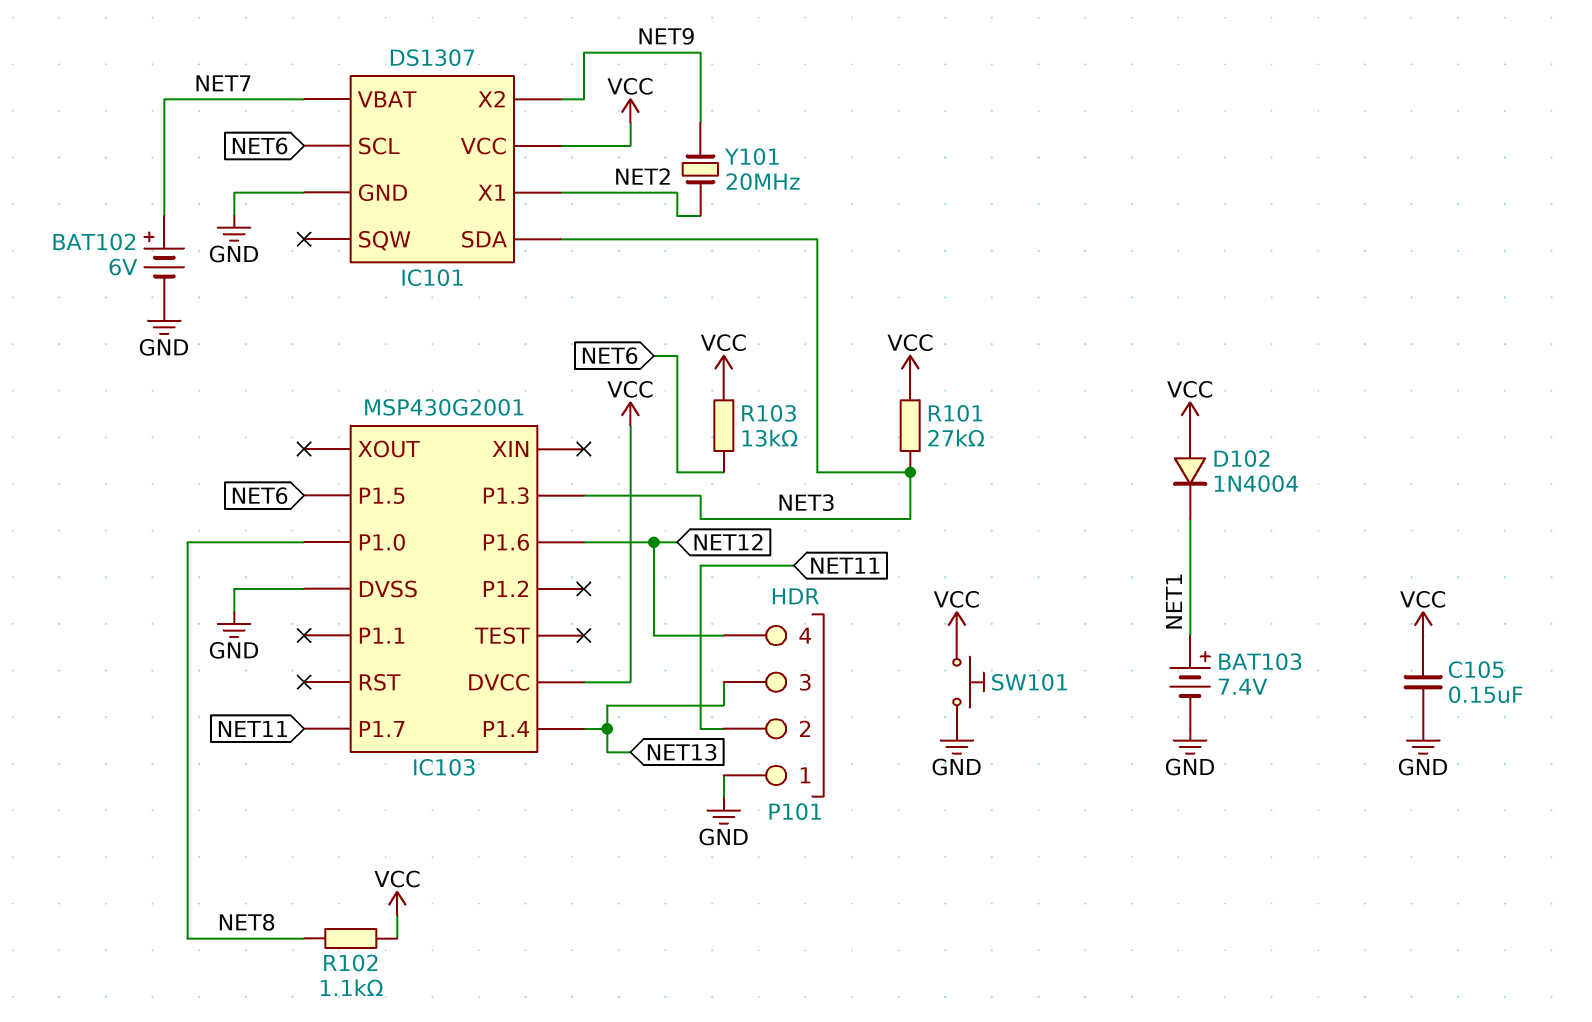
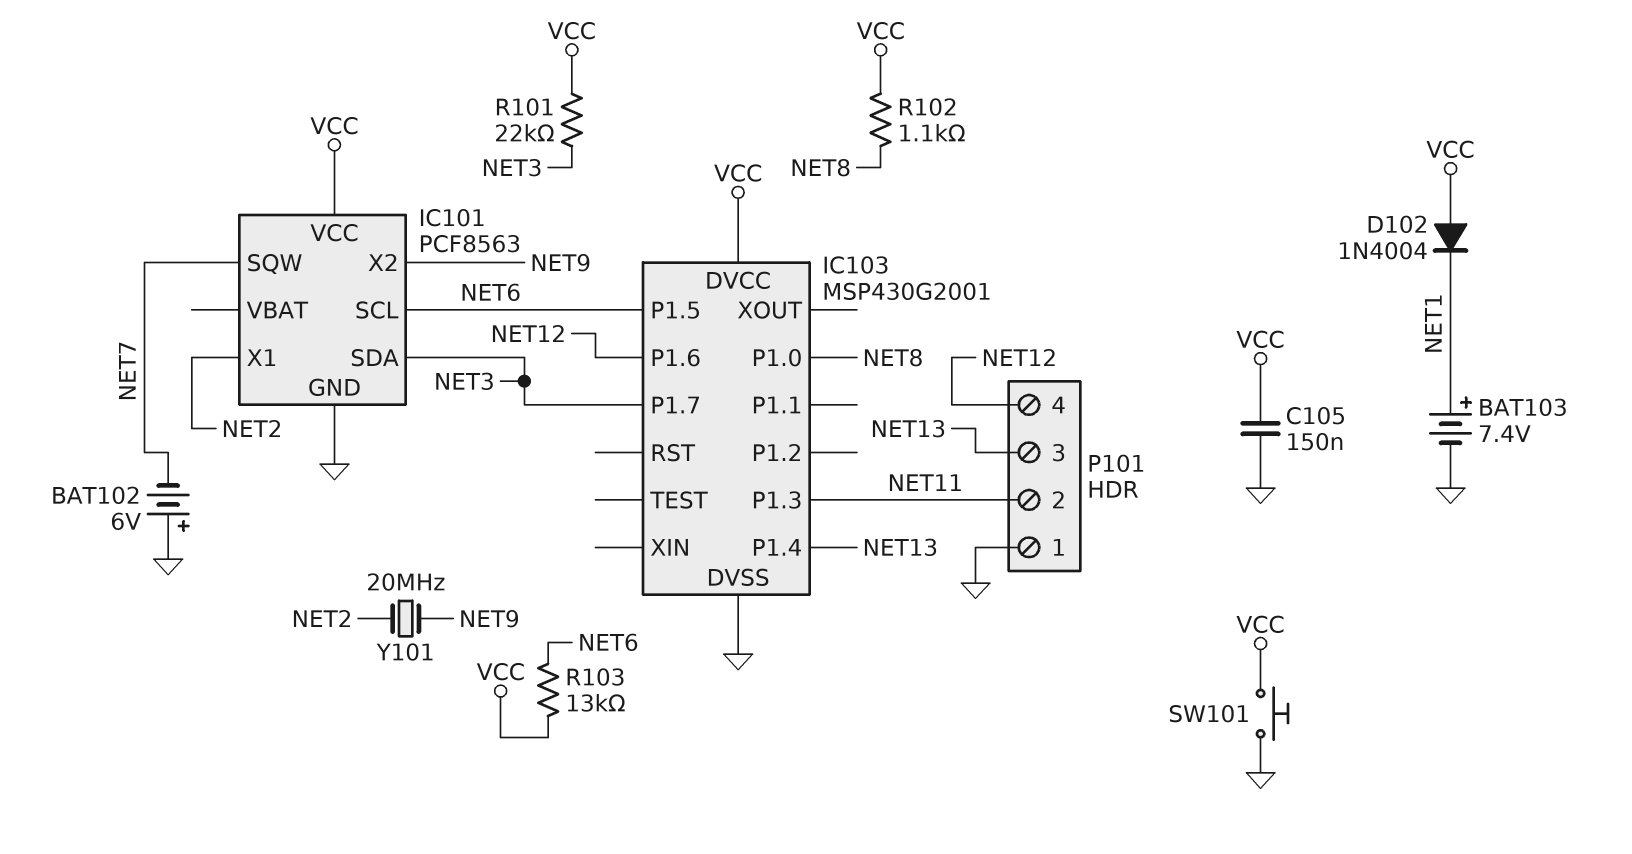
BAT102: 6V (plus NET7, minus GND) -> 6V (plus GND, minus NET7)
IC101: DS1307 -> PCF8563
IC101 pin SQW: none -> NET7
IC101 pin VBAT: NET7 -> none
IC103 pin P1.3: NET3 -> NET11
IC103 pin P1.7: NET11 -> NET3
R101: 27k (NET3, VCC) -> 22k (NET3, VCC)

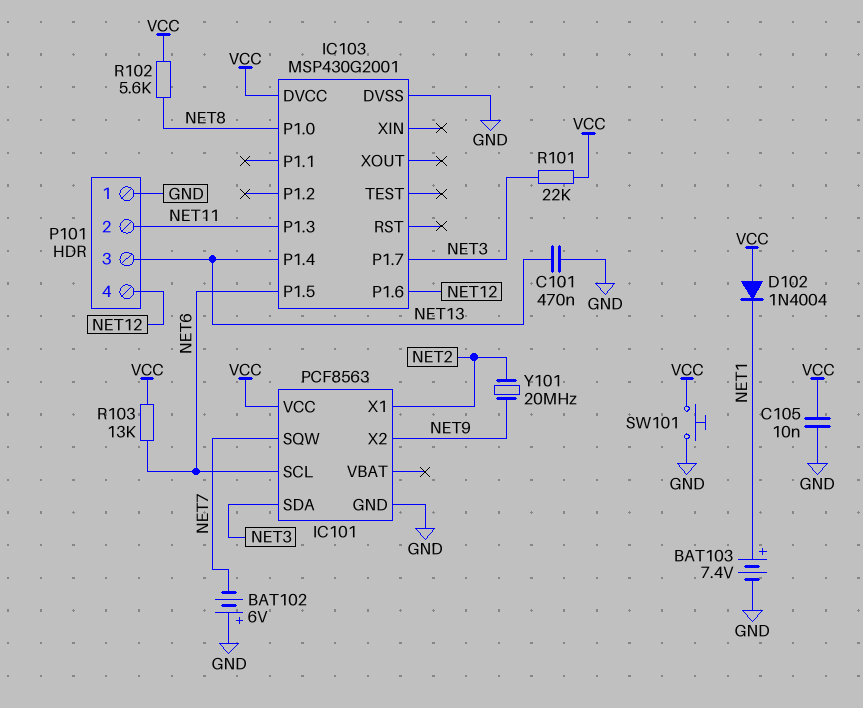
C101: none -> 470nF (GND, NET13)
C105: 150nF (GND, VCC) -> 10nF (GND, VCC)
R102: 1.1k (NET8, VCC) -> 5.6k (NET8, VCC)

